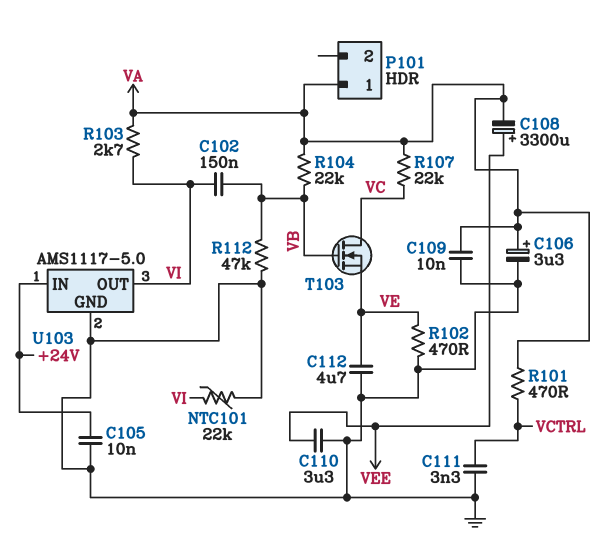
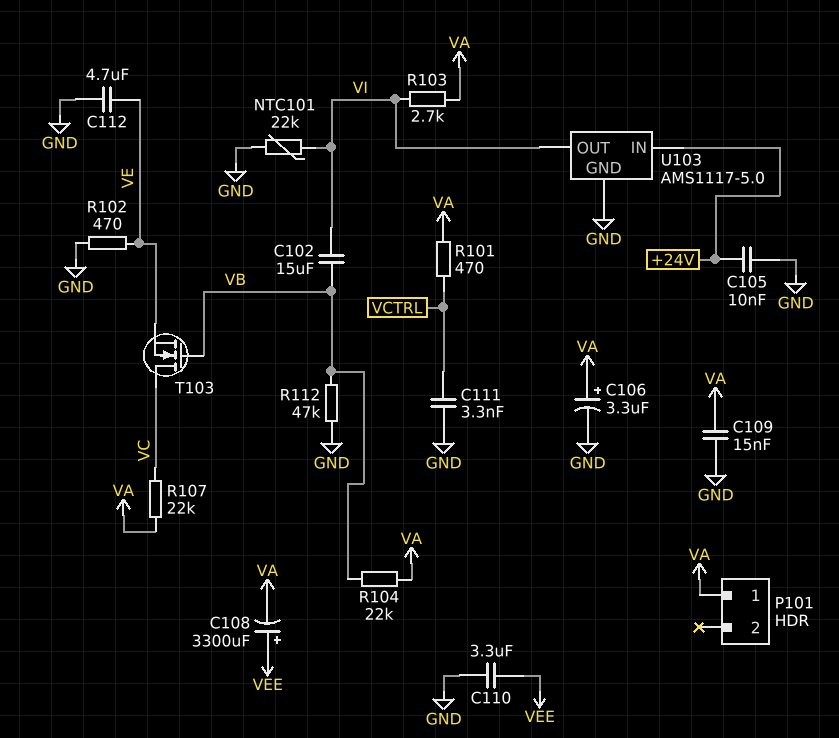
C102: 150nF (VB, VI) -> 15uF (VB, VI)
C109: 10nF (GND, VA) -> 15nF (GND, VA)

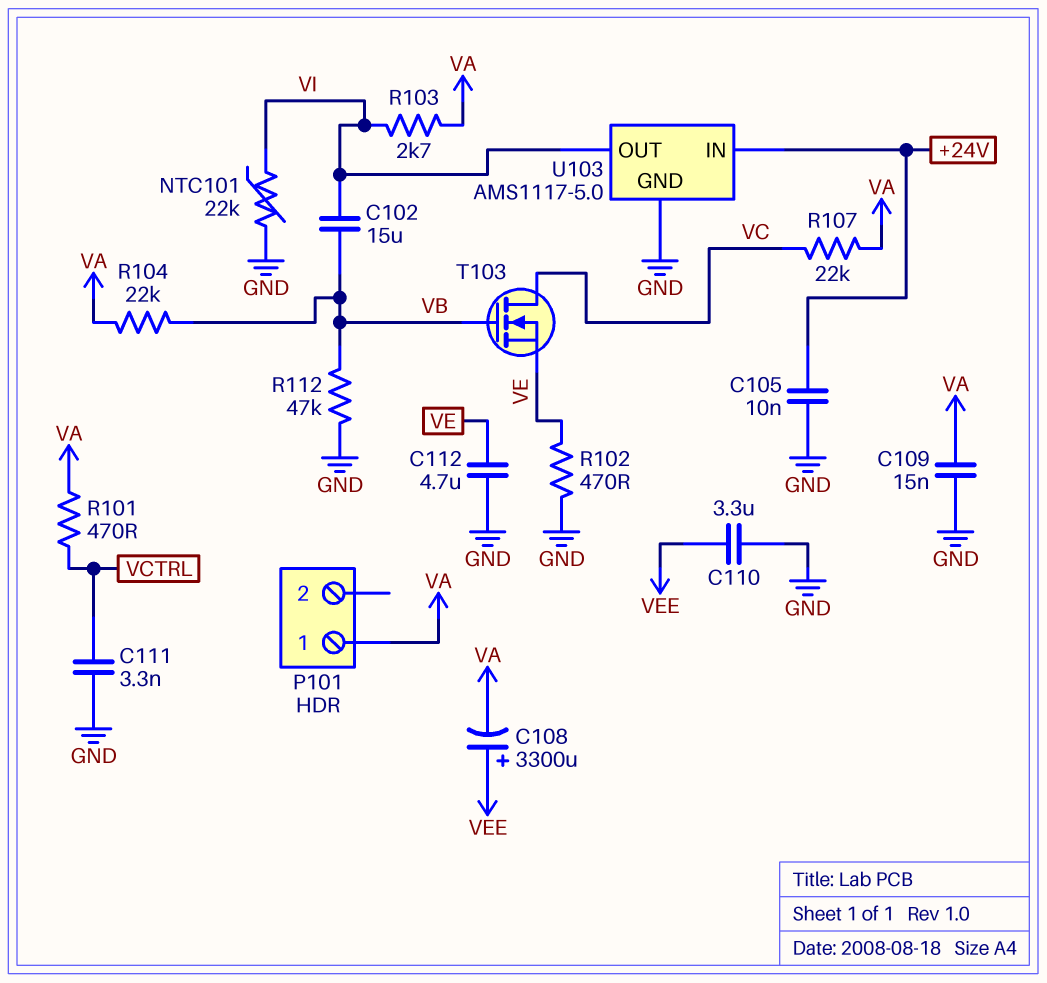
C106: 3.3uF (plus VA, minus GND) -> none

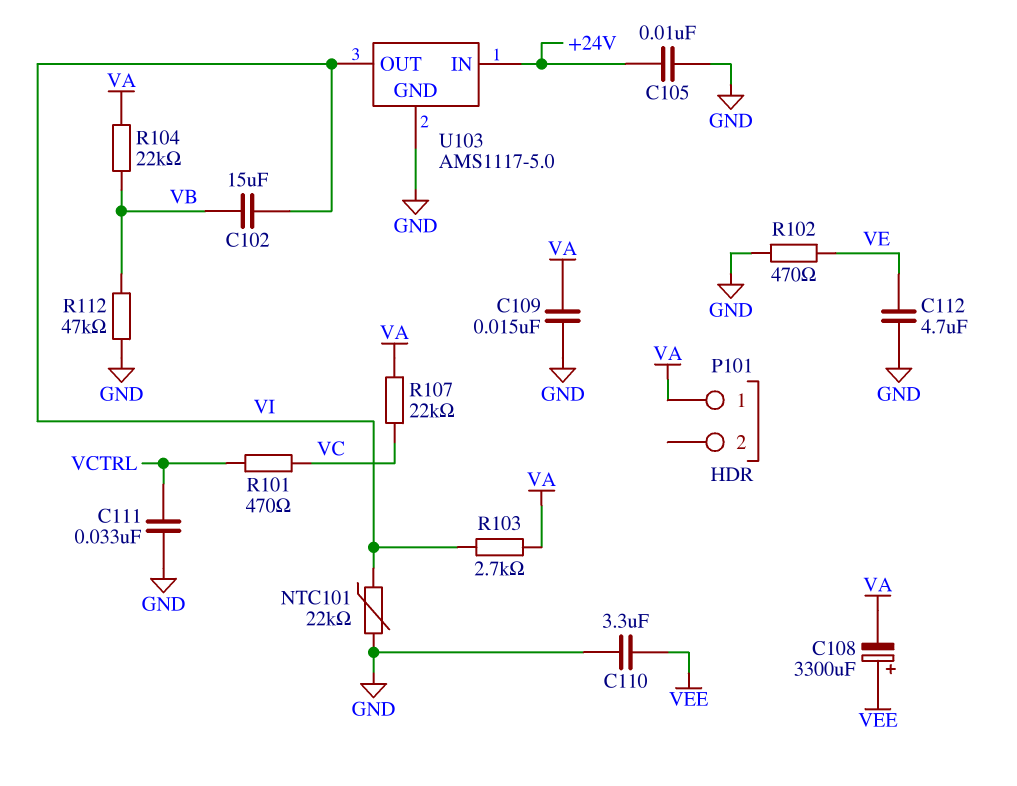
C111: 3.3nF (GND, VCTRL) -> 33nF (GND, VCTRL)
R101: 470 (VA, VCTRL) -> 470 (VC, VCTRL)
T103: NMOS (G VB, D VC, S VE) -> none

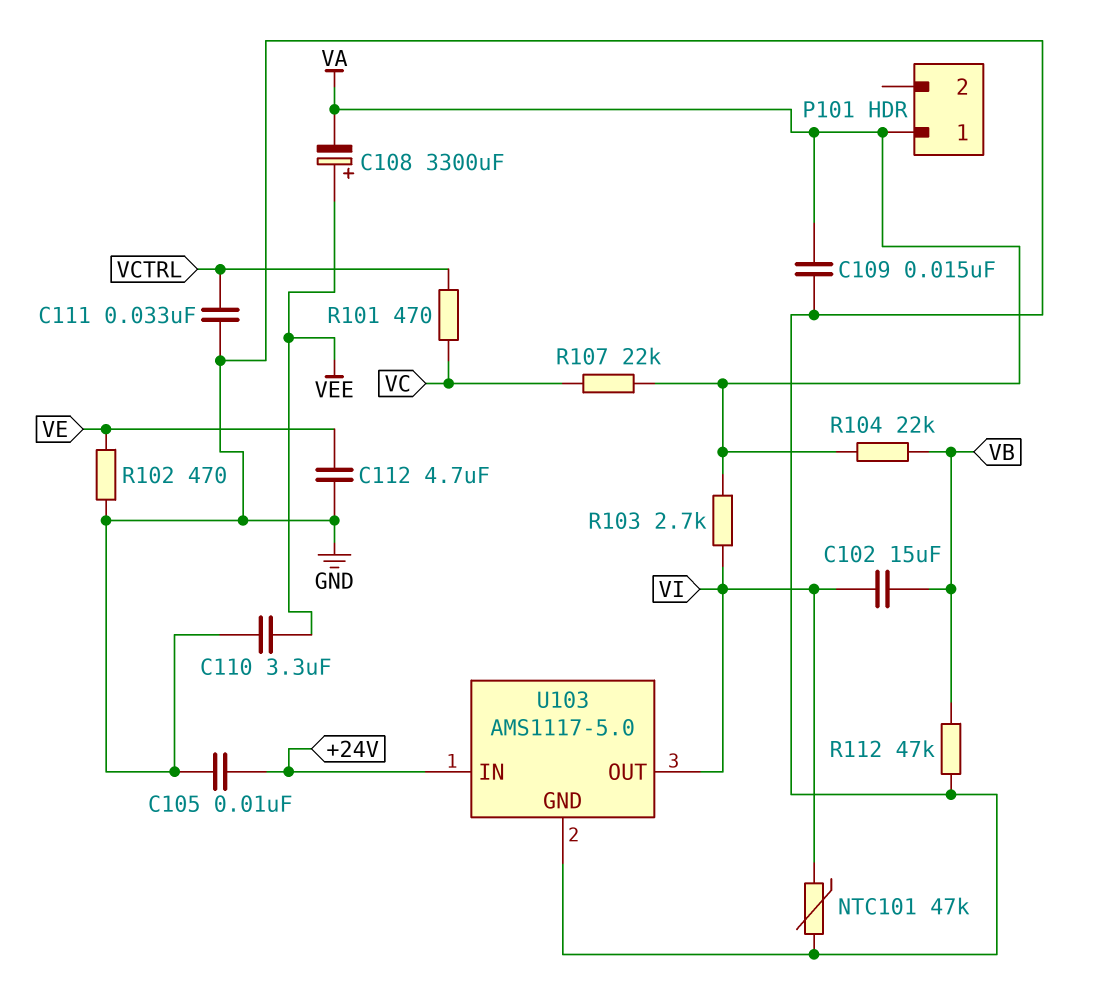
NTC101: 22k (GND, VI) -> 47k (GND, VI)

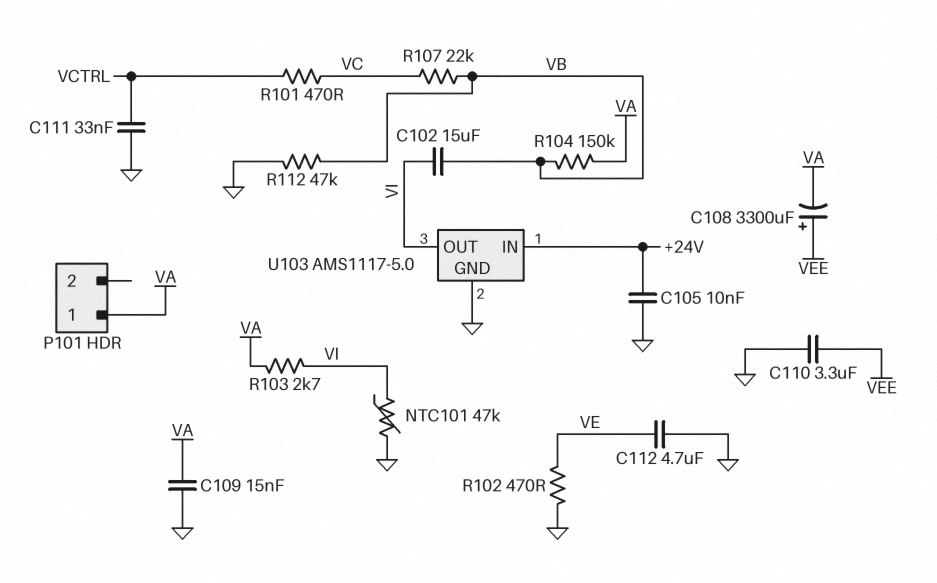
R104: 22k (VA, VB) -> 150k (VA, VB)
R107: 22k (VA, VC) -> 22k (VB, VC)

